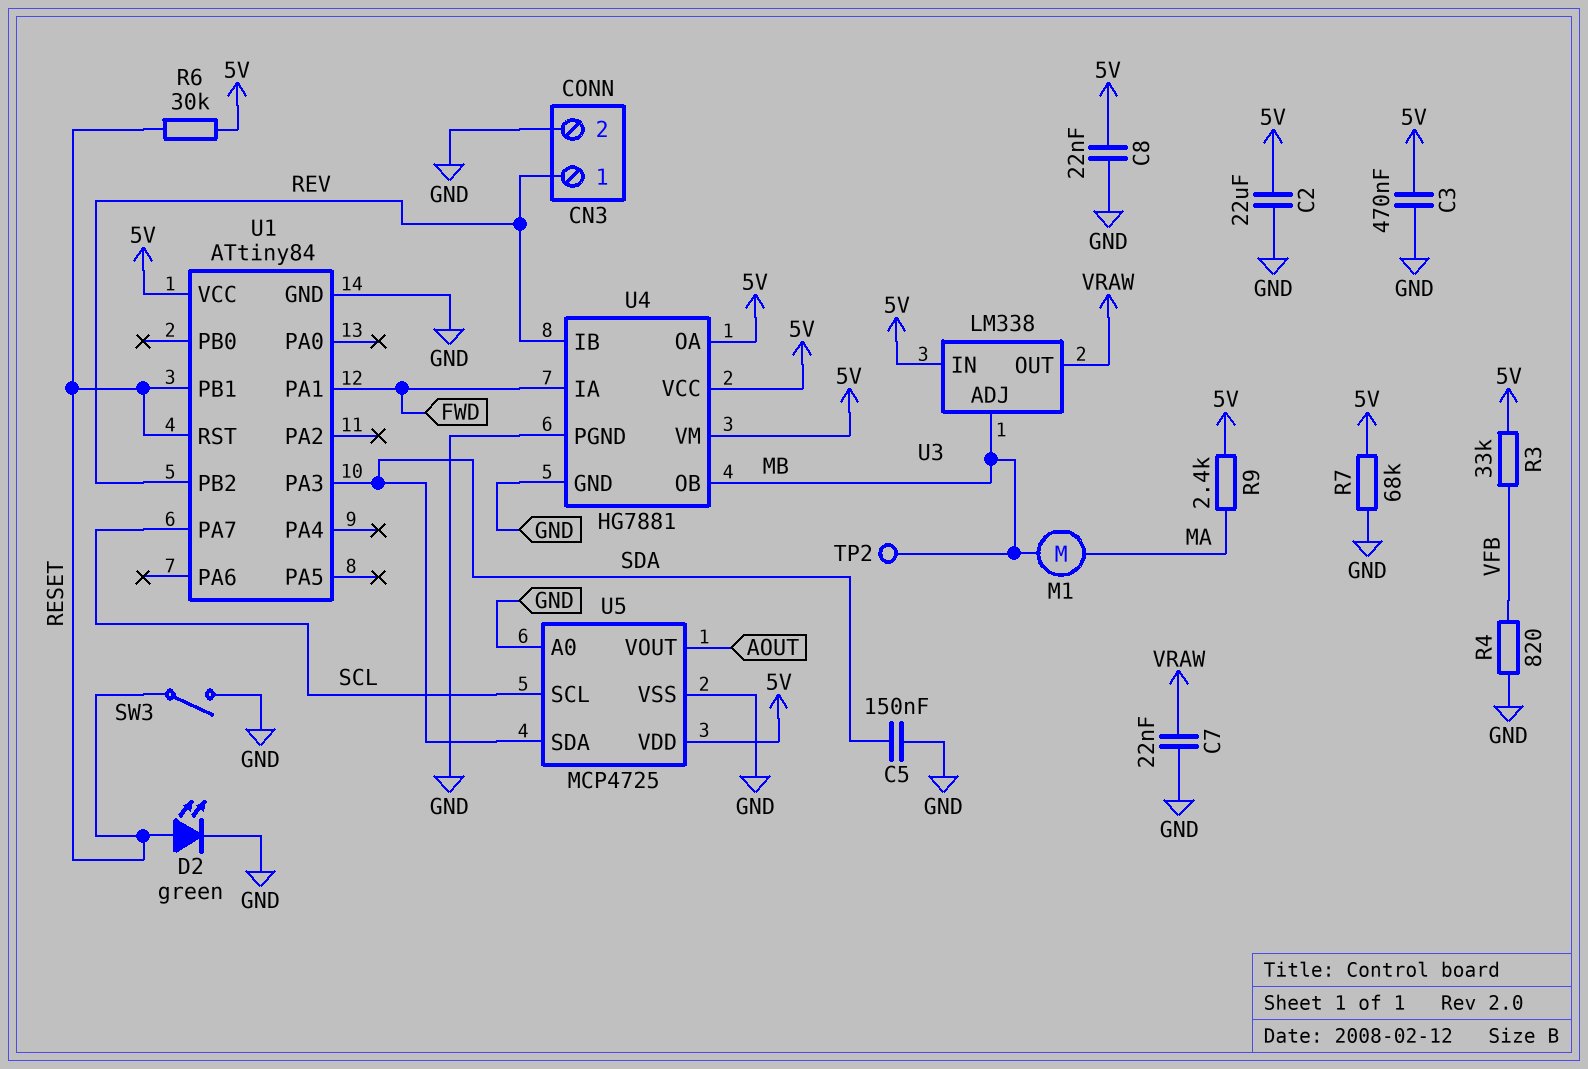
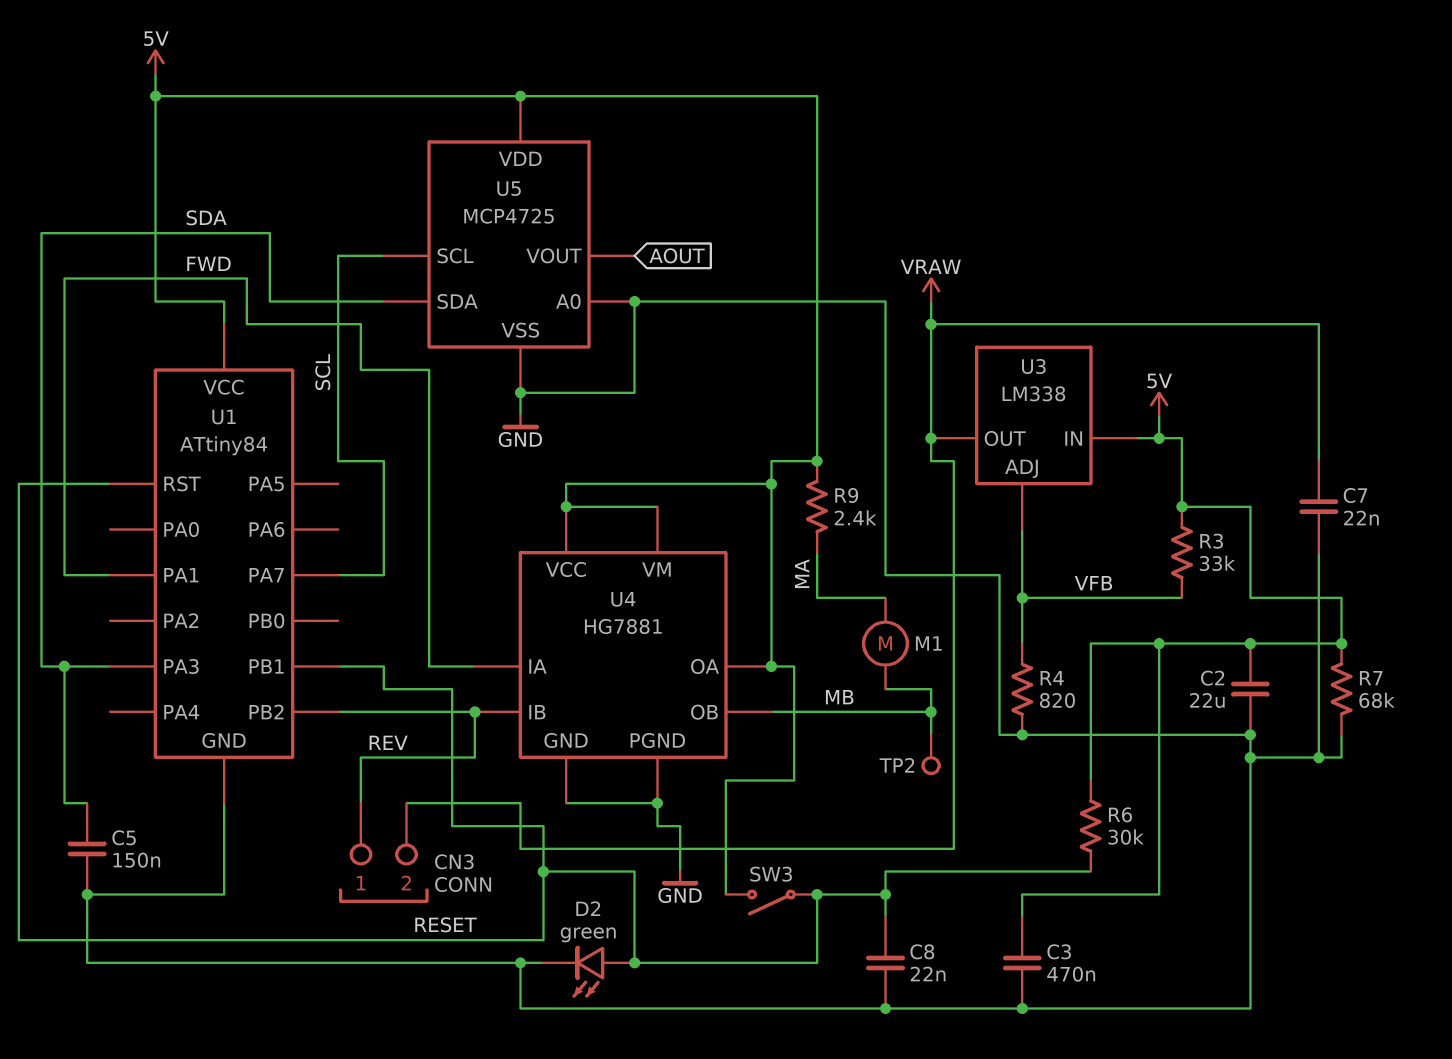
C8: 22nF (5V, GND) -> 22nF (GND, RESET)
CN3 pin 2: GND -> VRAW
SW3: switch (GND, RESET) -> switch (5V, RESET)
U3 pin ADJ: MB -> VFB

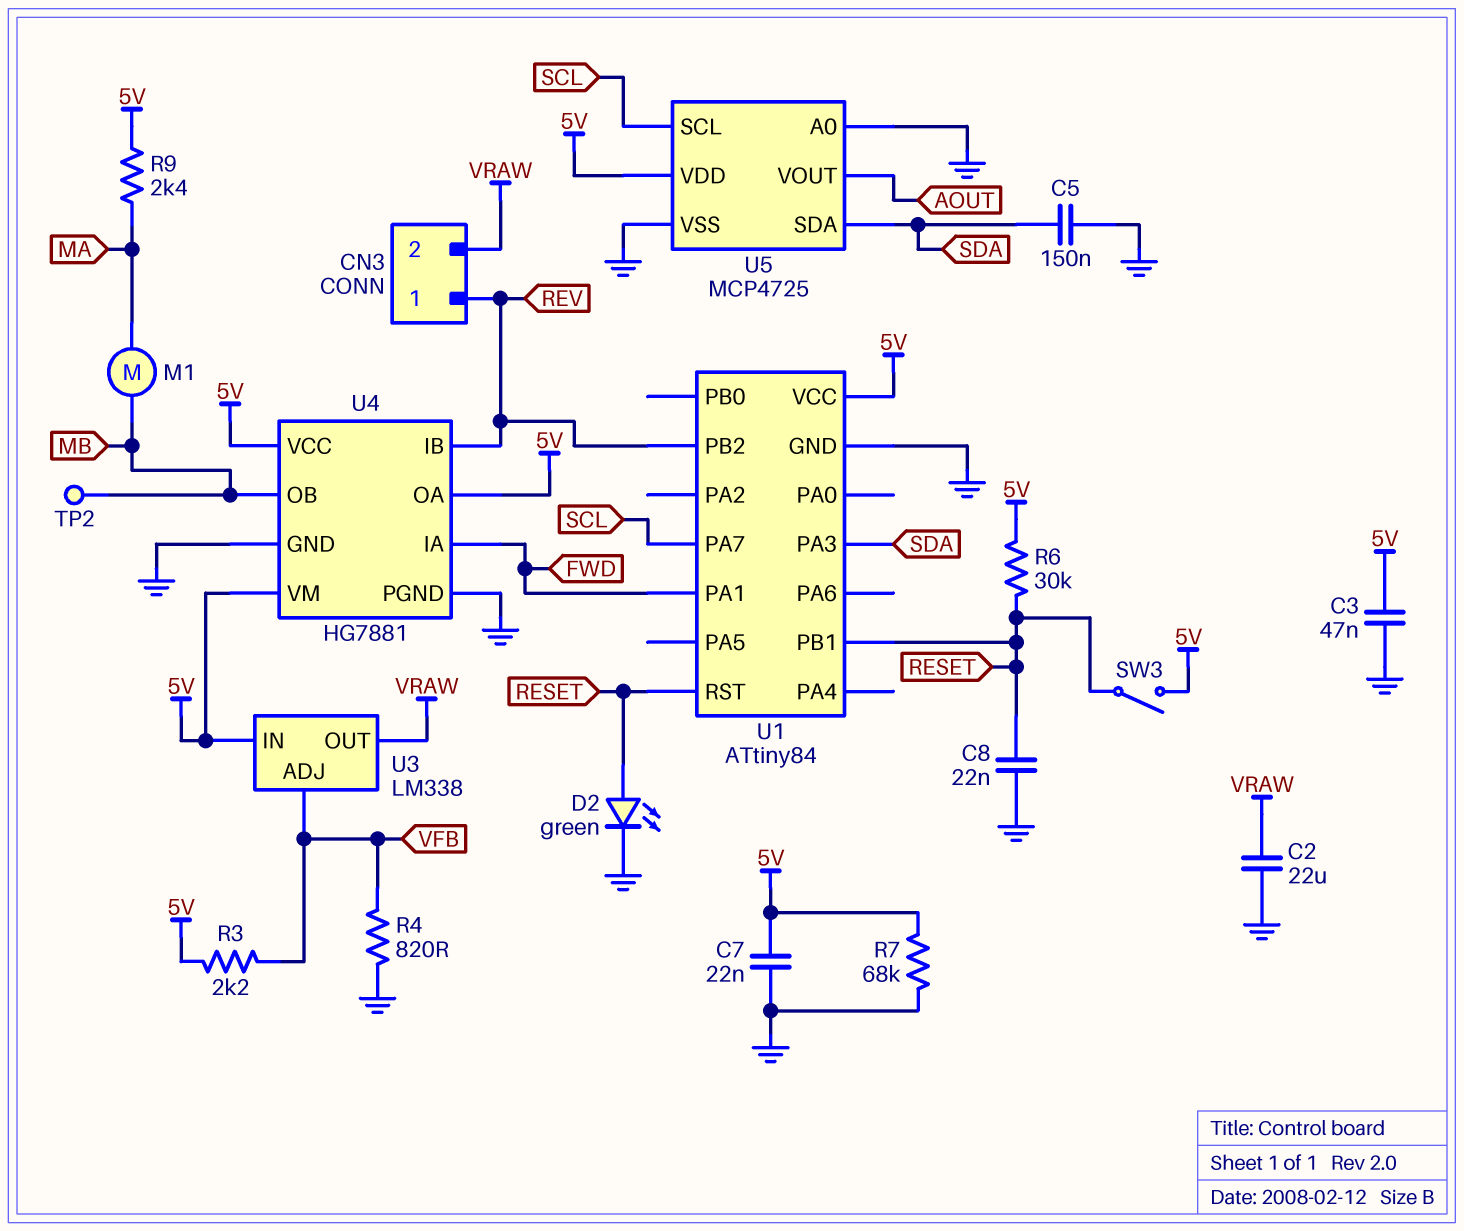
C2: 22uF (5V, GND) -> 22uF (GND, VRAW)
C3: 470nF (5V, GND) -> 47nF (5V, GND)
C7: 22nF (GND, VRAW) -> 22nF (5V, GND)
R3: 33k (5V, VFB) -> 2.2k (5V, VFB)

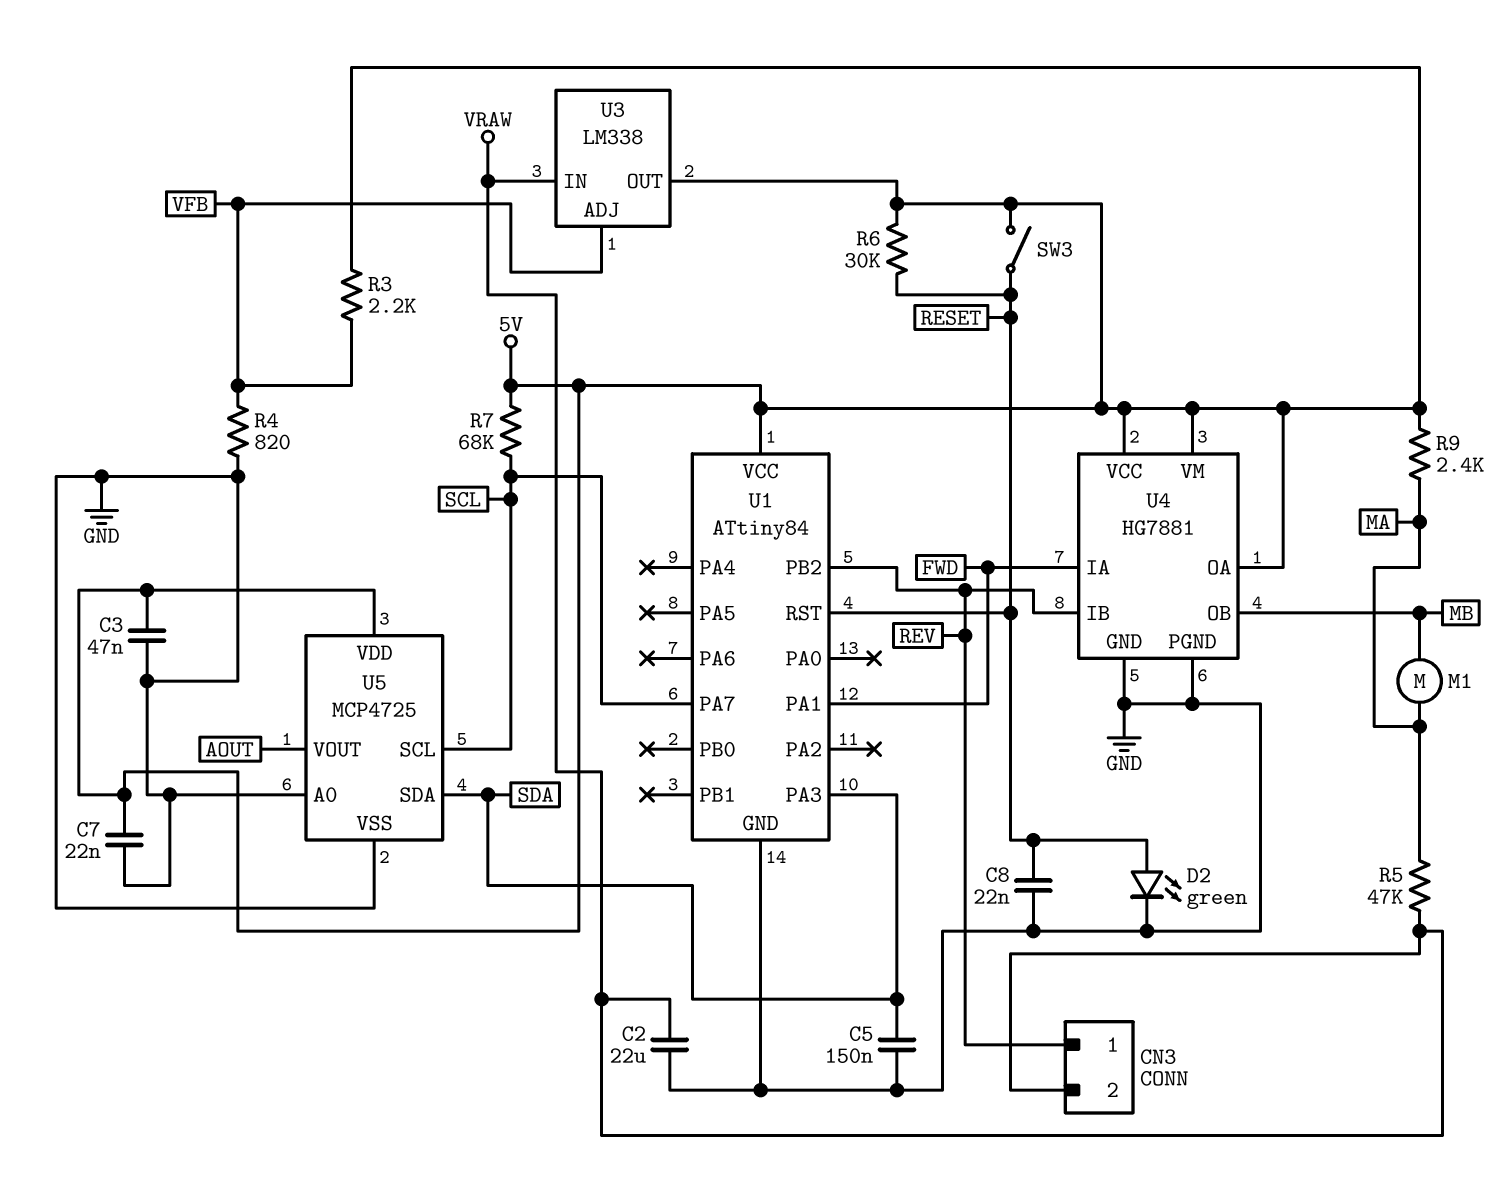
R5: none -> 47k (MA, VRAW)
R7: 68k (5V, GND) -> 68k (5V, SCL)
TP2: test point (MB) -> none
U1 pin PB1: RESET -> none
U3 pin IN: 5V -> VRAW
U3 pin OUT: VRAW -> 5V

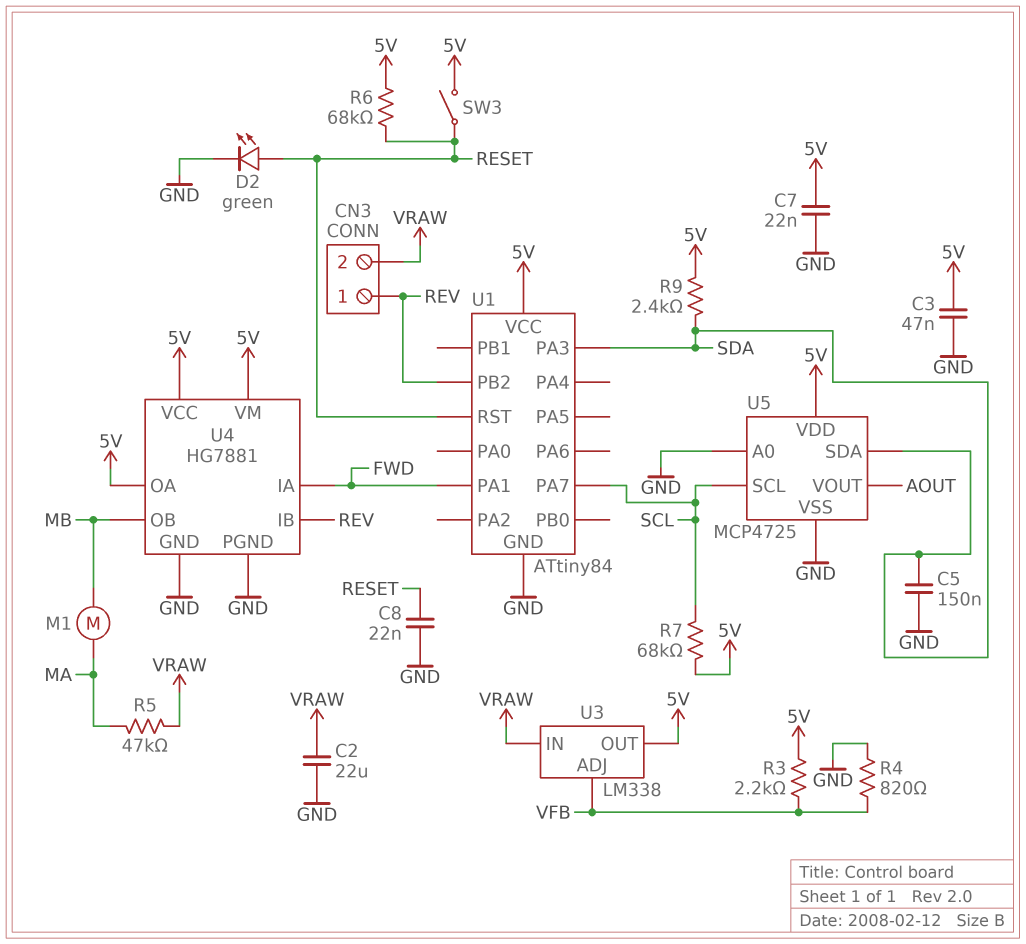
R6: 30k (5V, RESET) -> 68k (5V, RESET)
R9: 2.4k (5V, MA) -> 2.4k (5V, SDA)

